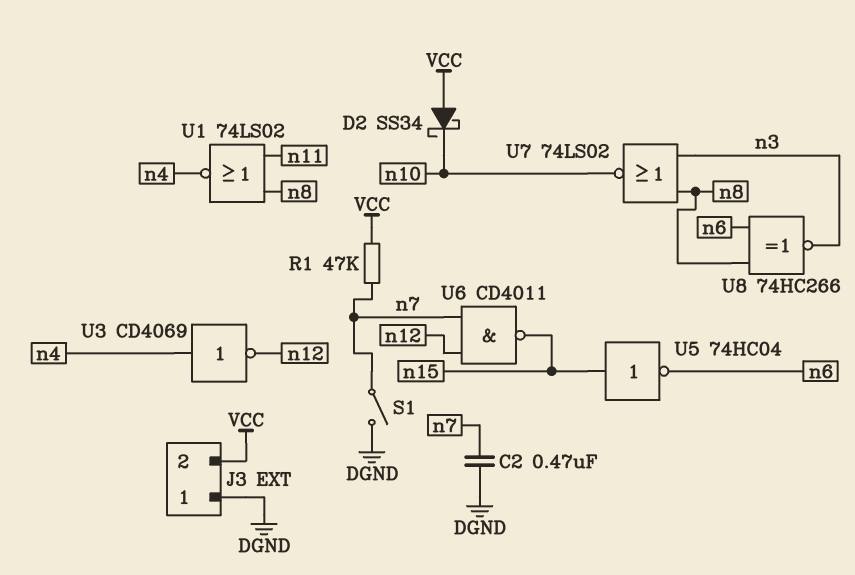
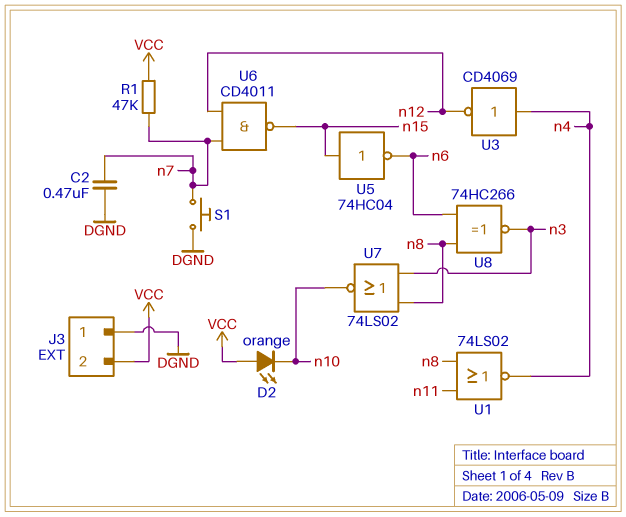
D2: schottky SS34 (A VCC, K n10) -> LED orange (A VCC, K n10)
S1: switch (DGND, n7) -> button (DGND, n7)

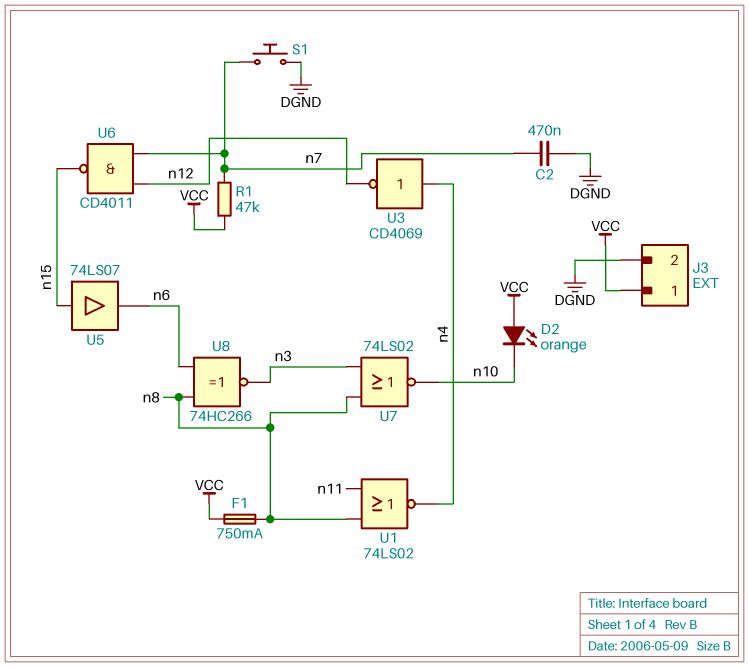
F1: none -> 750mA (VCC, n8)
J3 pin 1: DGND -> VCC
J3 pin 2: VCC -> DGND
U5: NOT 74HC04 (in n15, out n6) -> buffer 74LS07 (in n15, out n6)

